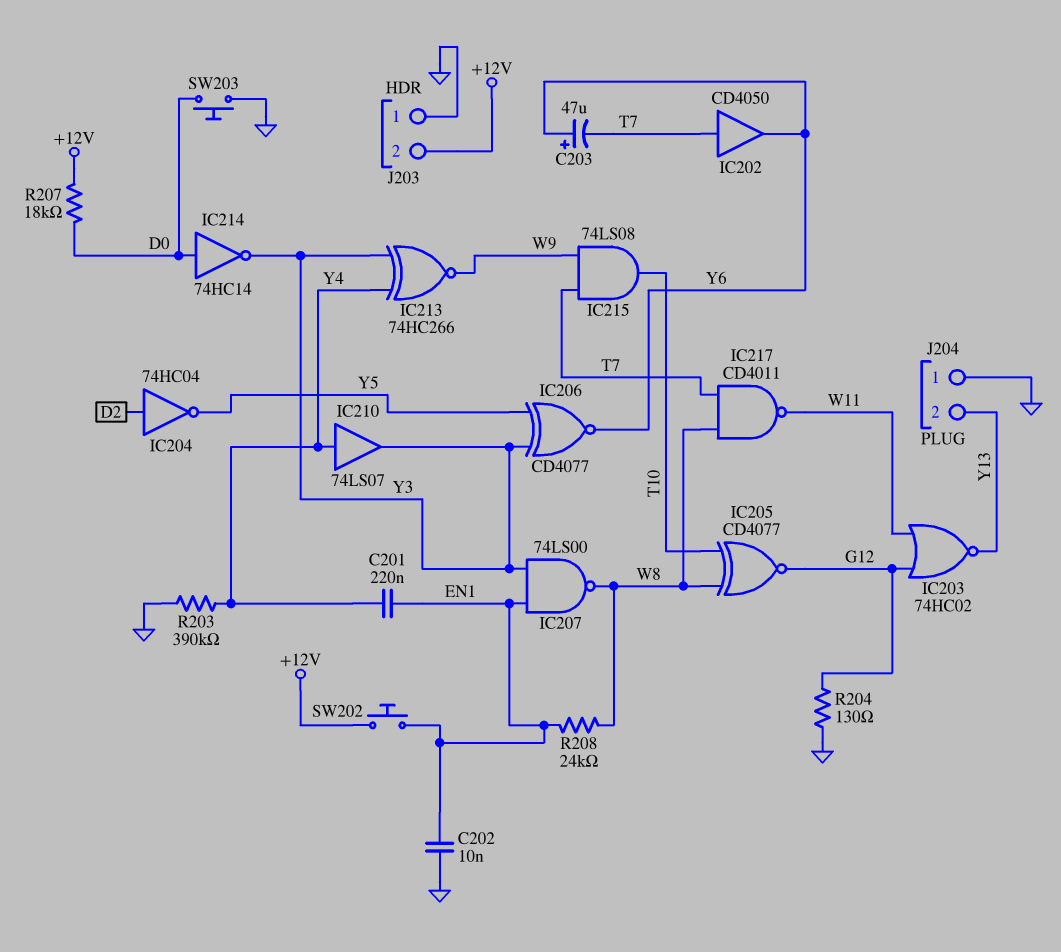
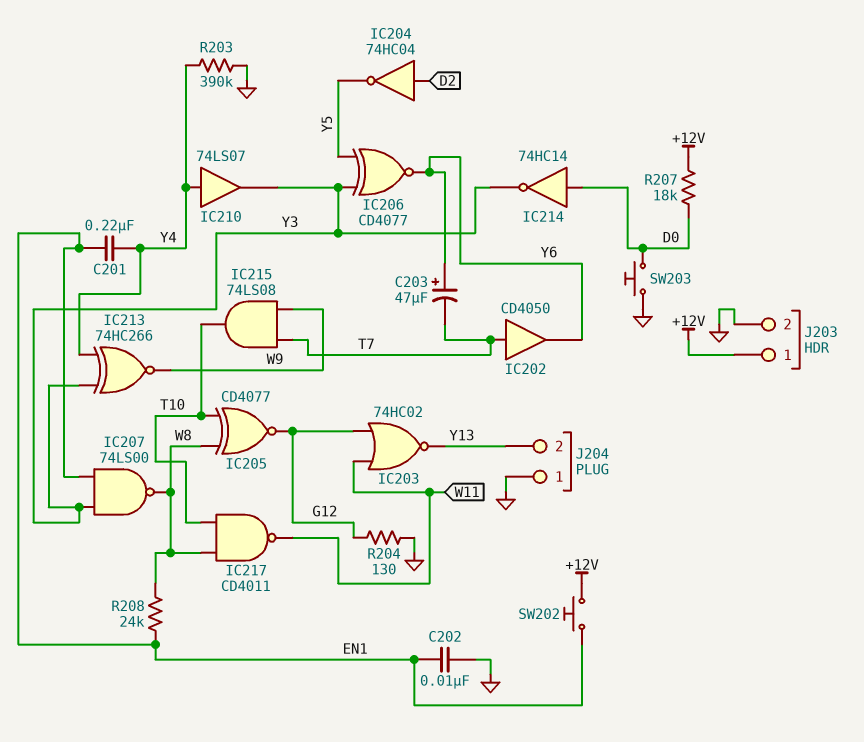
IC217: NAND CD4011 (in T7, in W8, out W11) -> NAND CD4011 (in T10, in W8, out W11)
J203 pin 1: GND -> +12V
J203 pin 2: +12V -> GND

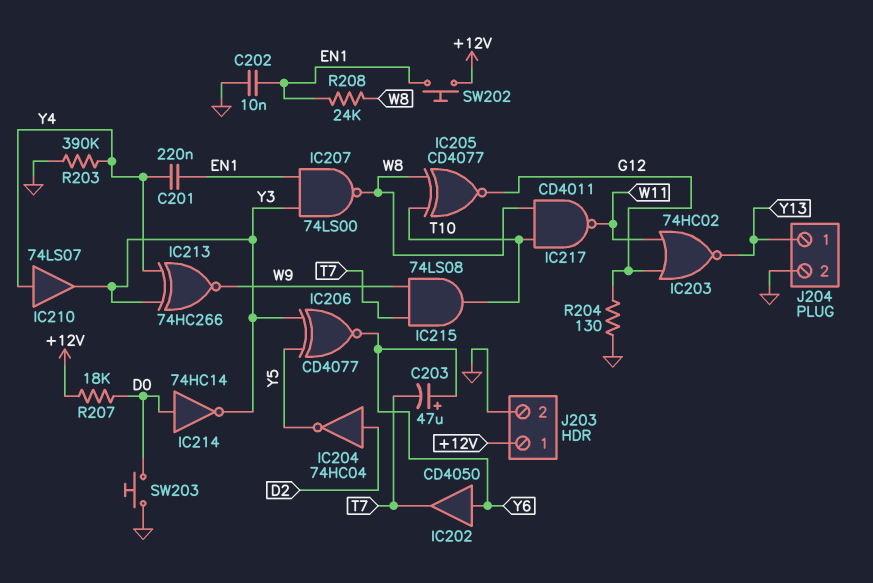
IC202: buffer CD4050 (in T7, out Y6) -> buffer CD4050 (in Y6, out T7)
J204 pin 1: GND -> Y13
J204 pin 2: Y13 -> GND

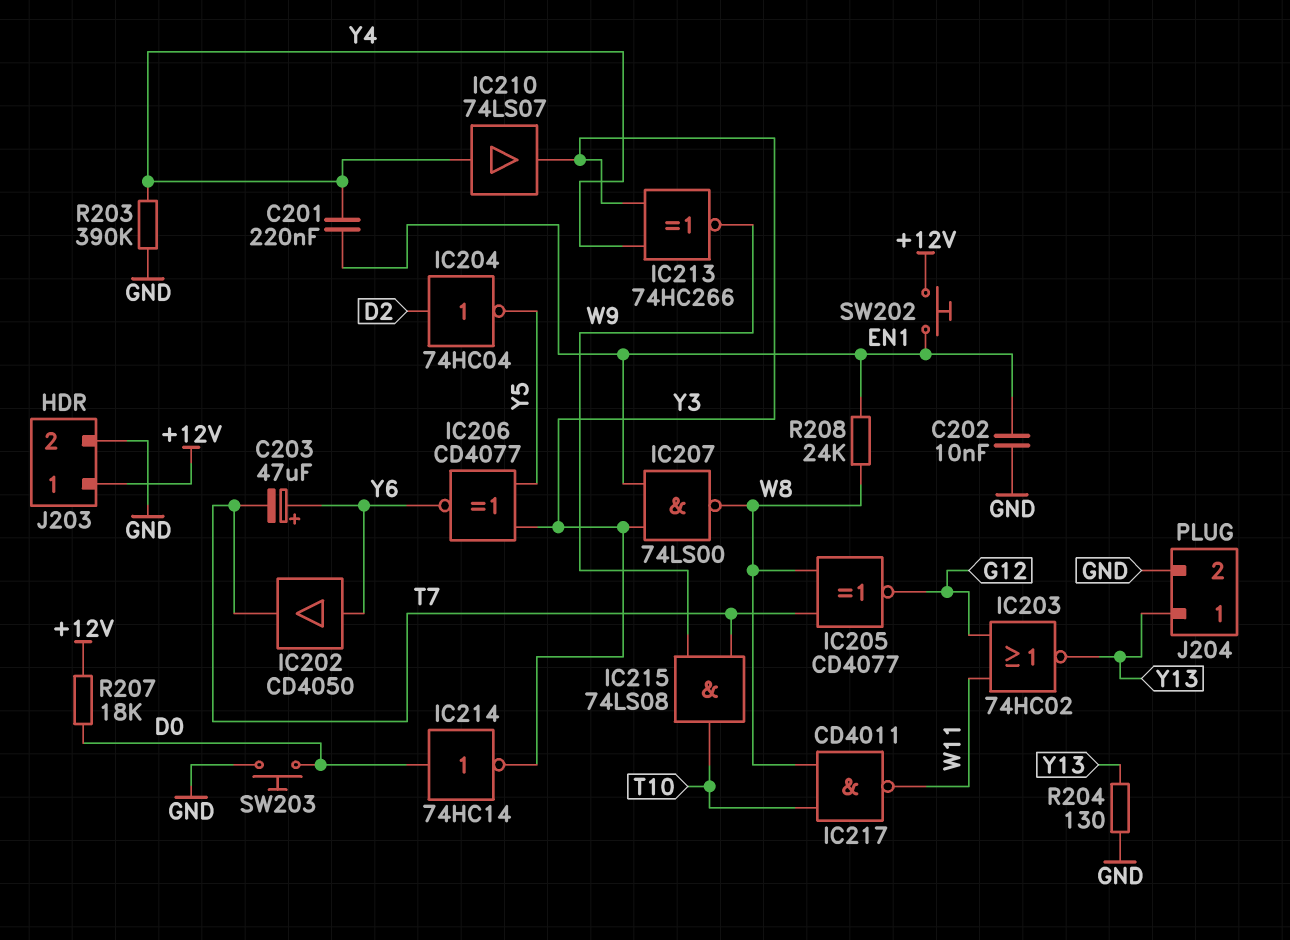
IC205: XNOR CD4077 (in T10, in W8, out G12) -> XNOR CD4077 (in T7, in W8, out G12)
R204: 130 (G12, GND) -> 130 (GND, Y13)

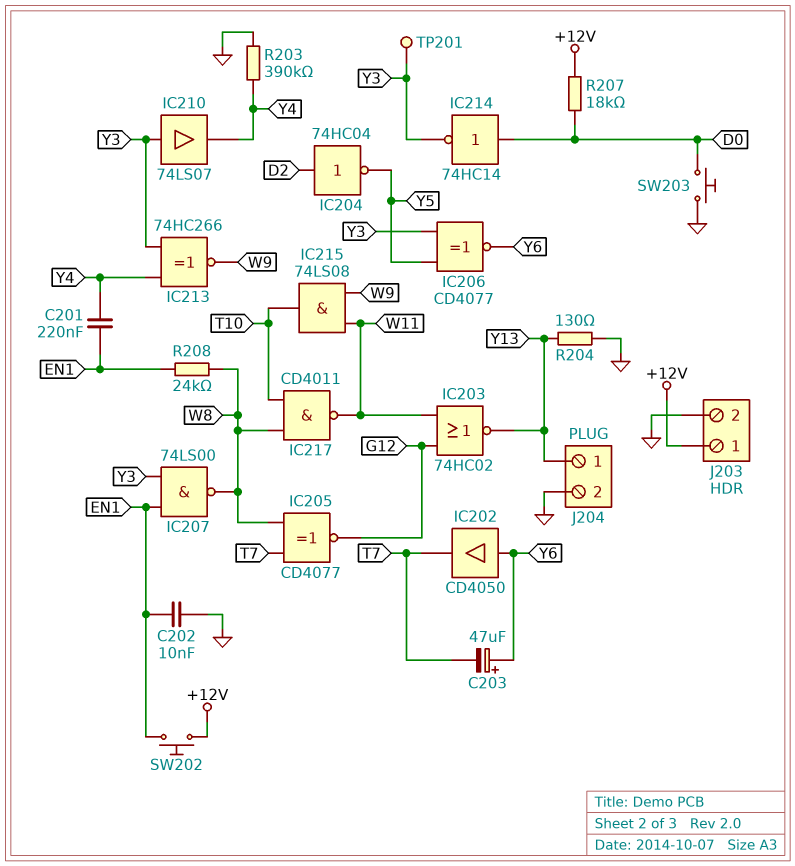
IC210: buffer 74LS07 (in Y4, out Y3) -> buffer 74LS07 (in Y3, out Y4)
IC215: AND 74LS08 (in T7, in W9, out T10) -> AND 74LS08 (in W9, in W11, out T10)
TP201: none -> test point (Y3)

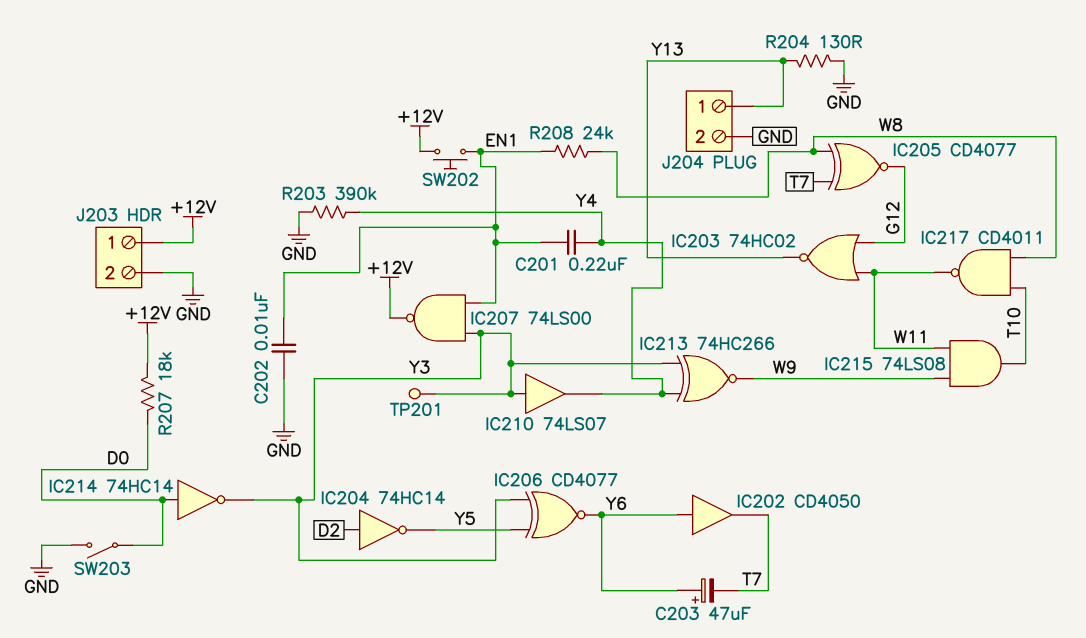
IC204: NOT 74HC04 (in D2, out Y5) -> NOT 74HC14 (in D2, out Y5)
IC207: NAND 74LS00 (in EN1, in Y3, out W8) -> NAND 74LS00 (in EN1, in Y3, out +12V)
SW203: button (D0, GND) -> switch (D0, GND)

